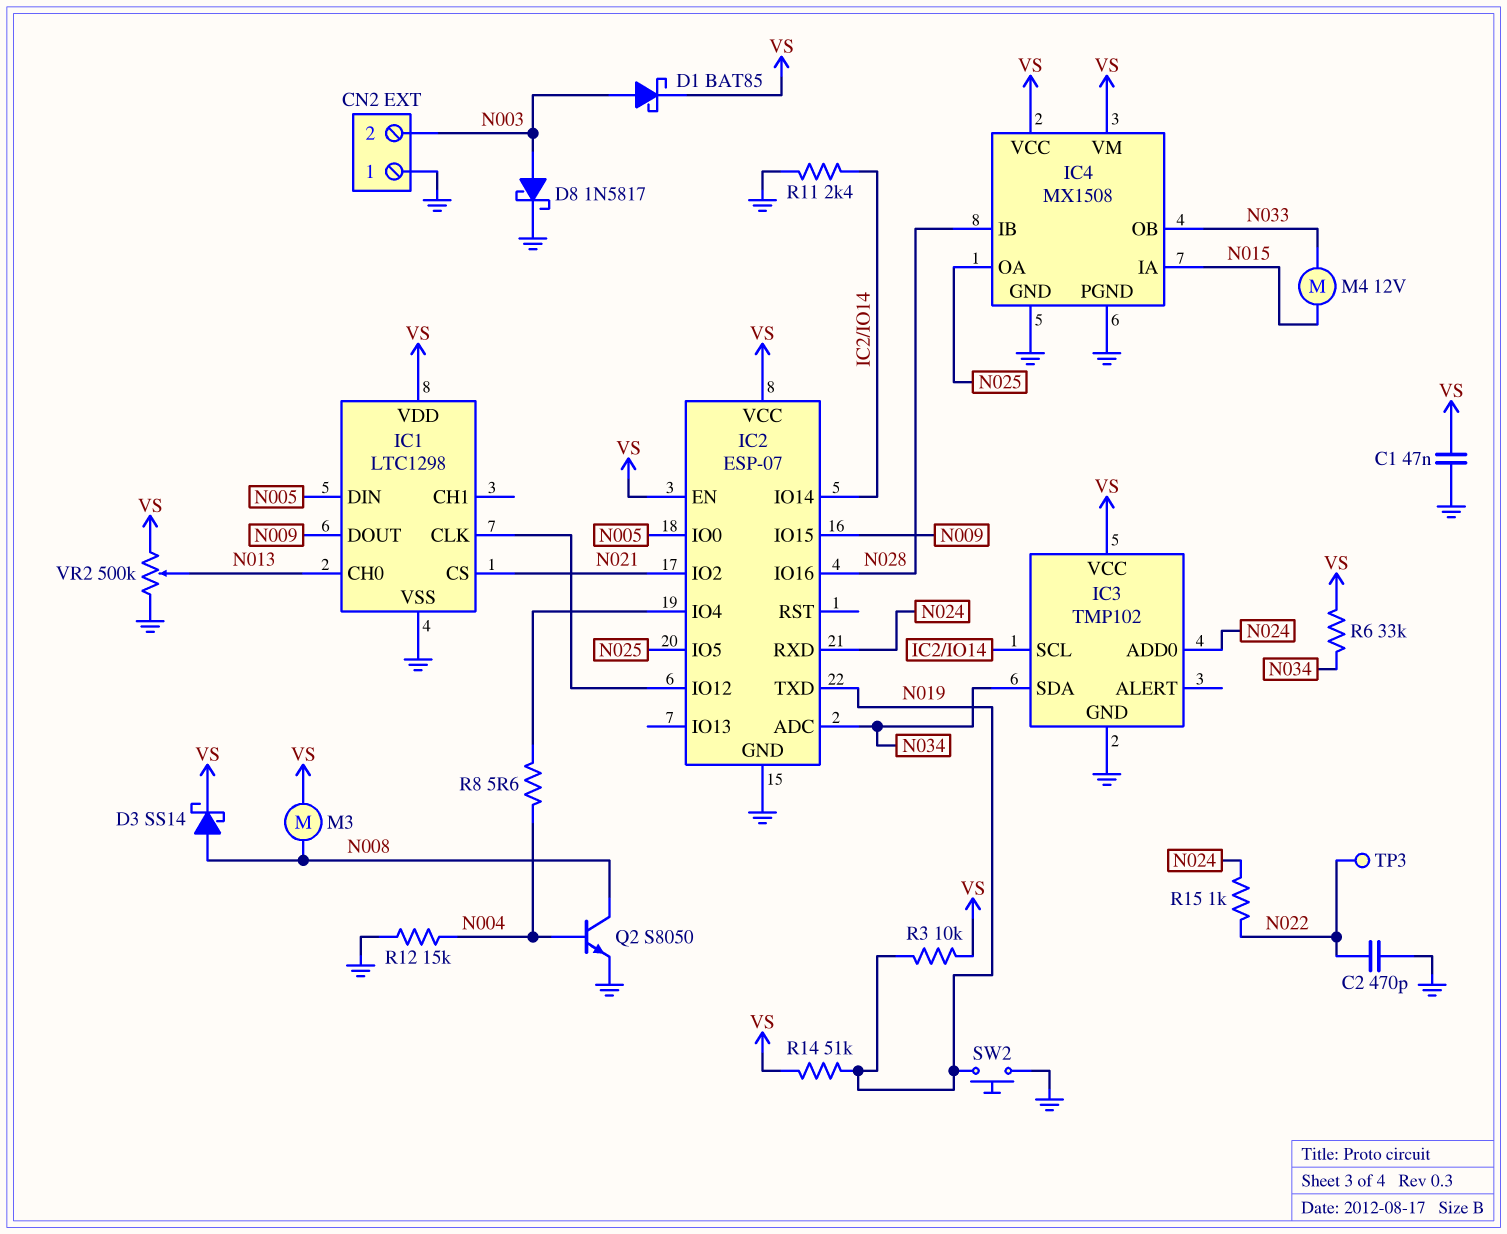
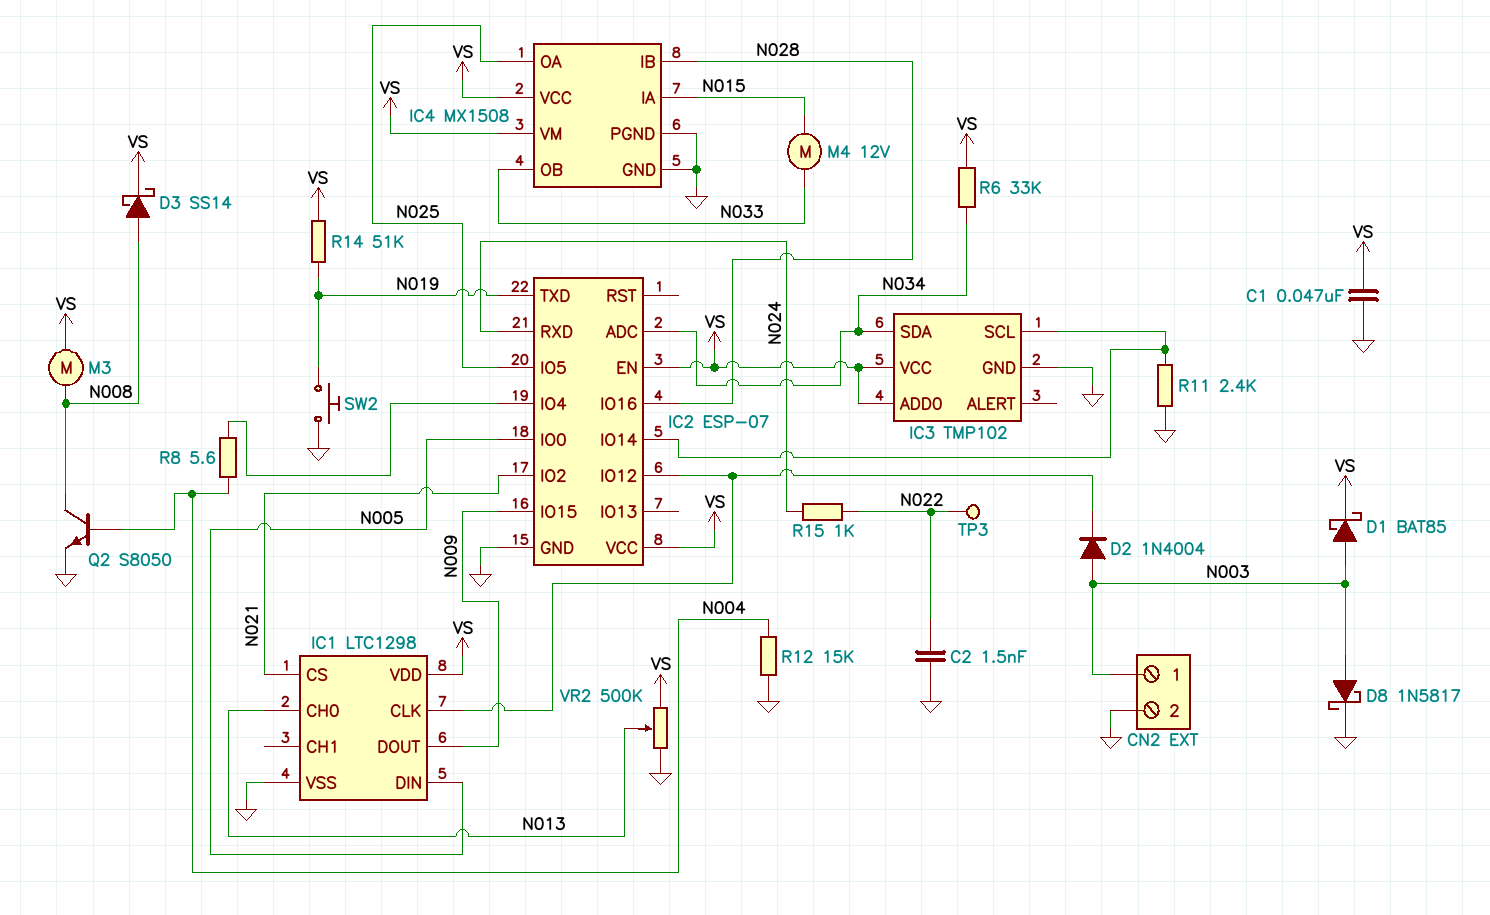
C2: 470pF (GND, N022) -> 1.5nF (GND, N022)
CN2 pin 1: GND -> N003
CN2 pin 2: N003 -> GND
D2: none -> diode 1N4004 (A N003, K IC1/CLK)
IC3 pin ADD0: N024 -> VS
R3: 10k (N019, VS) -> none

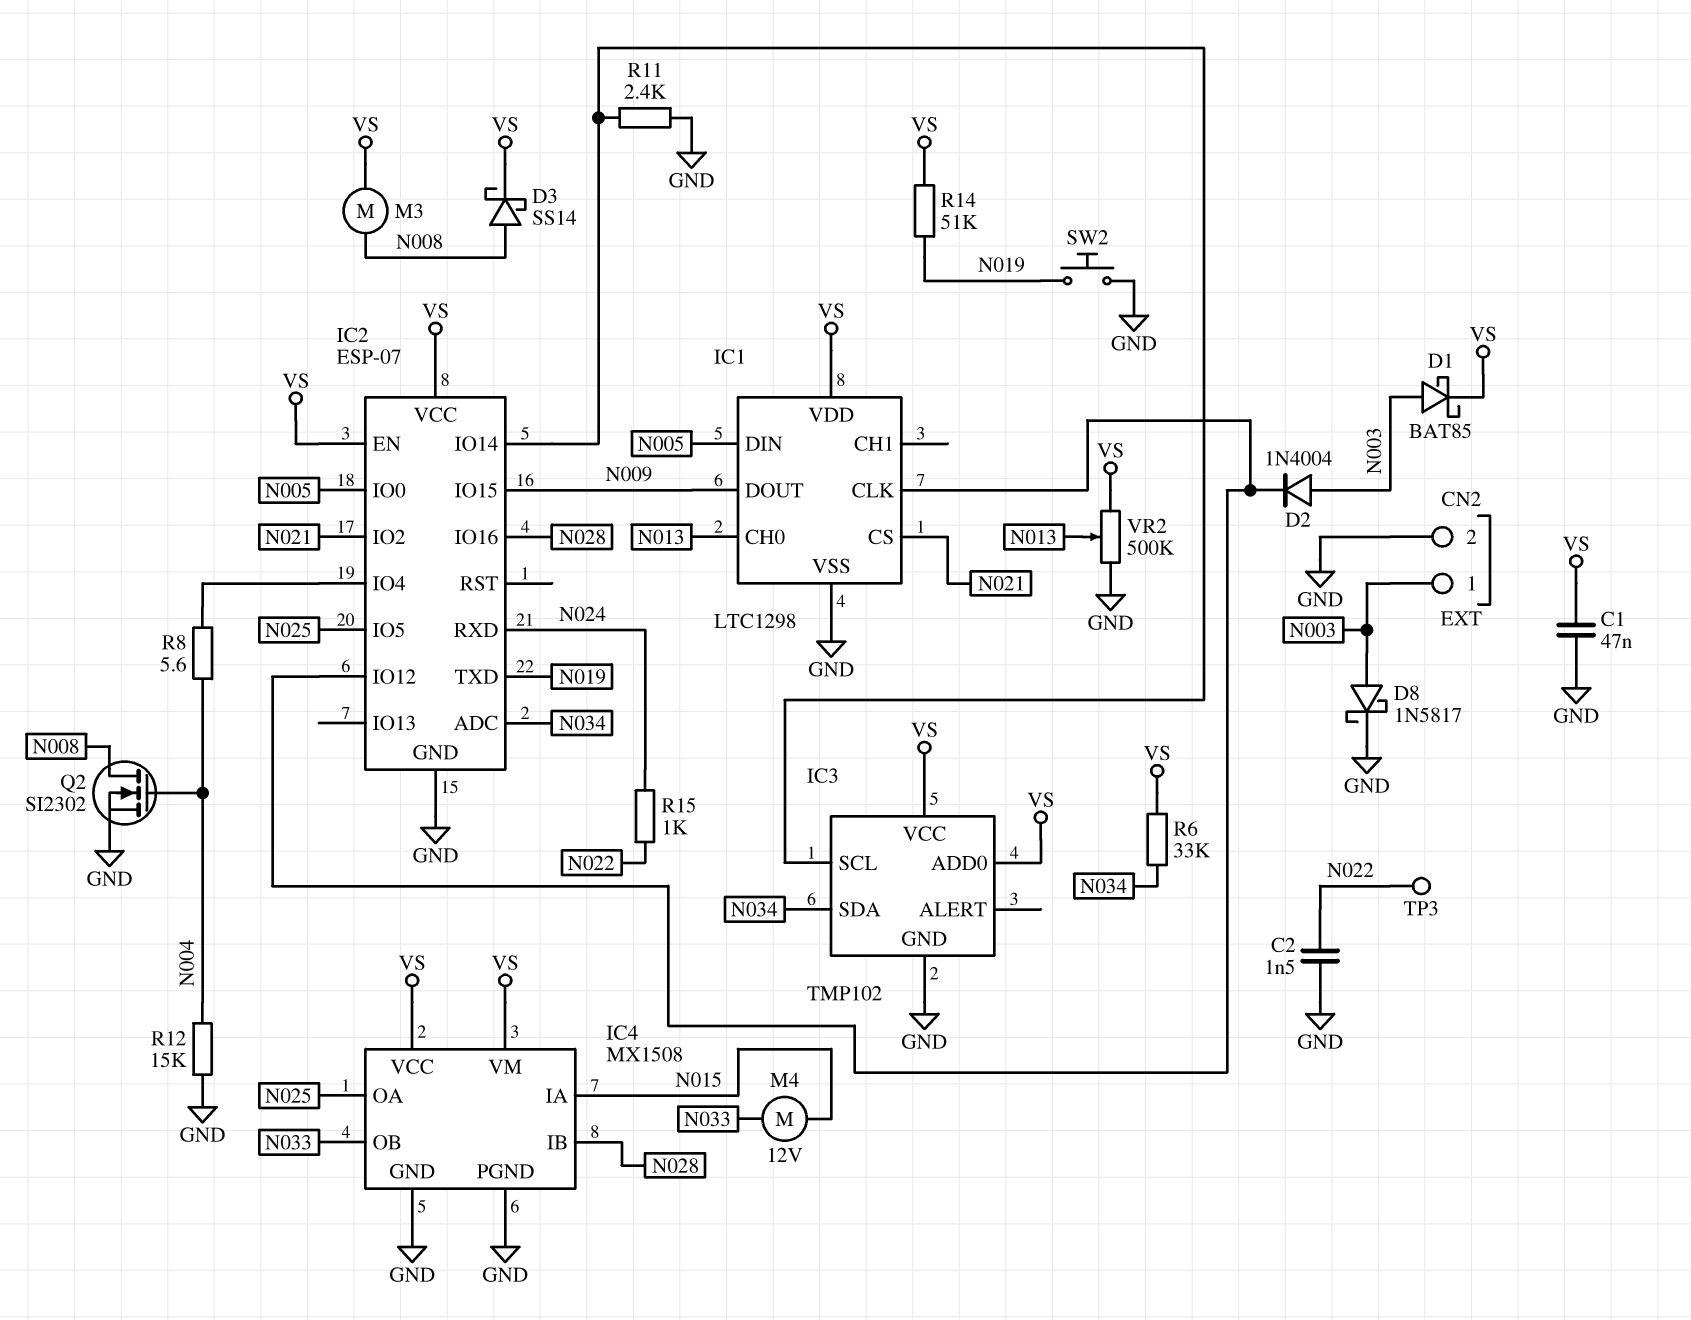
Q2: NPN S8050 (B N004, C N008, E GND) -> NMOS SI2302 (G N004, D N008, S GND)

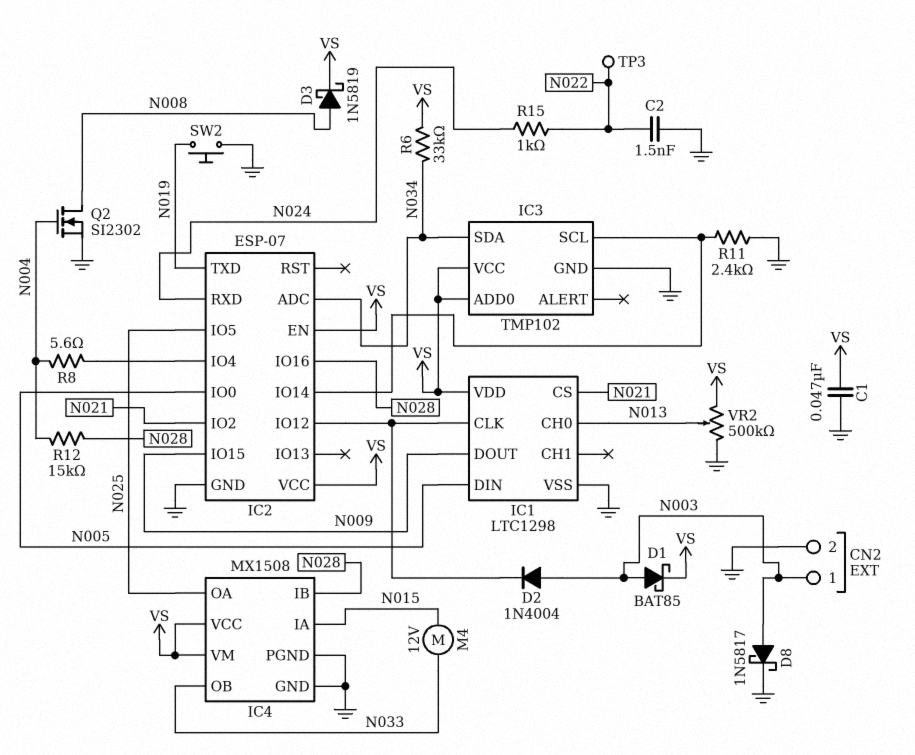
D3: schottky SS14 (A N008, K VS) -> schottky 1N5819 (A N008, K VS)
M3: motor (N008, VS) -> none
R12: 15k (GND, N004) -> 15k (N004, N028)
R14: 51k (N019, VS) -> none

